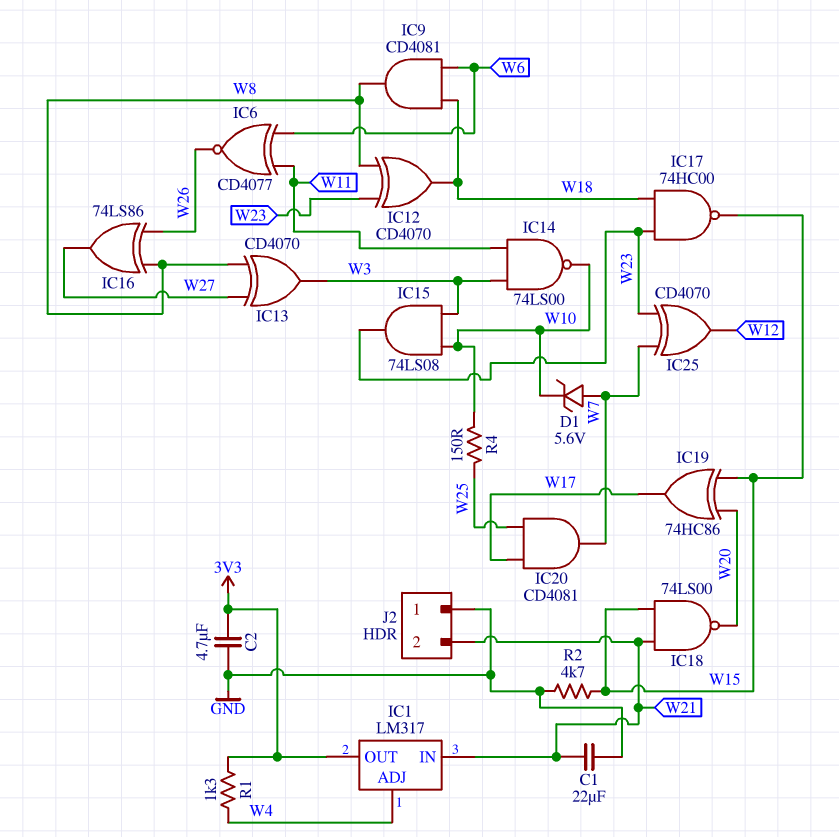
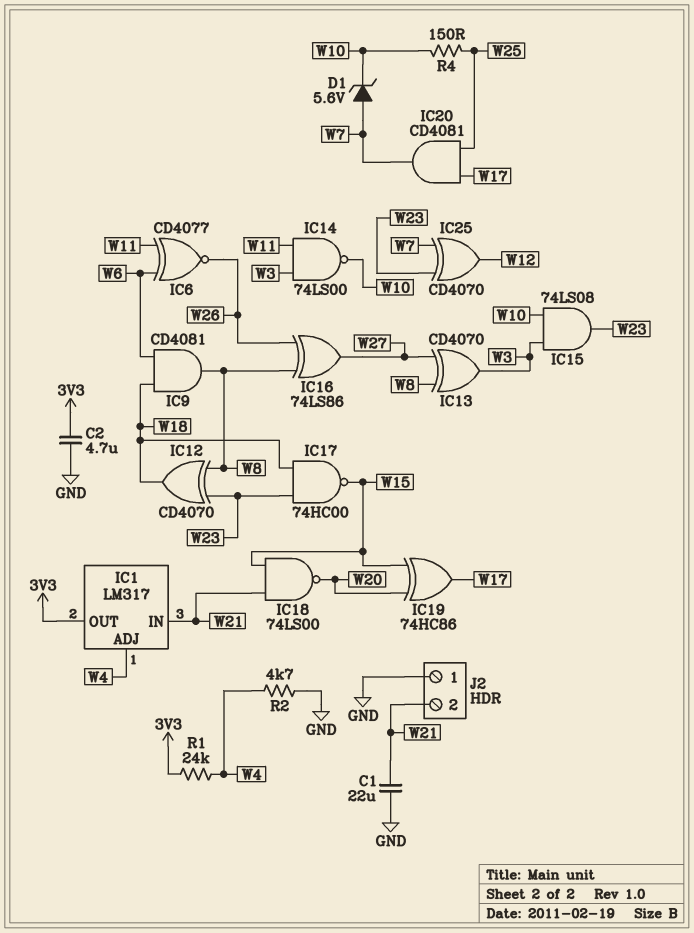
R1: 1.3k (3V3, W4) -> 24k (3V3, W4)
R2: 4.7k (GND, W15) -> 4.7k (GND, W4)

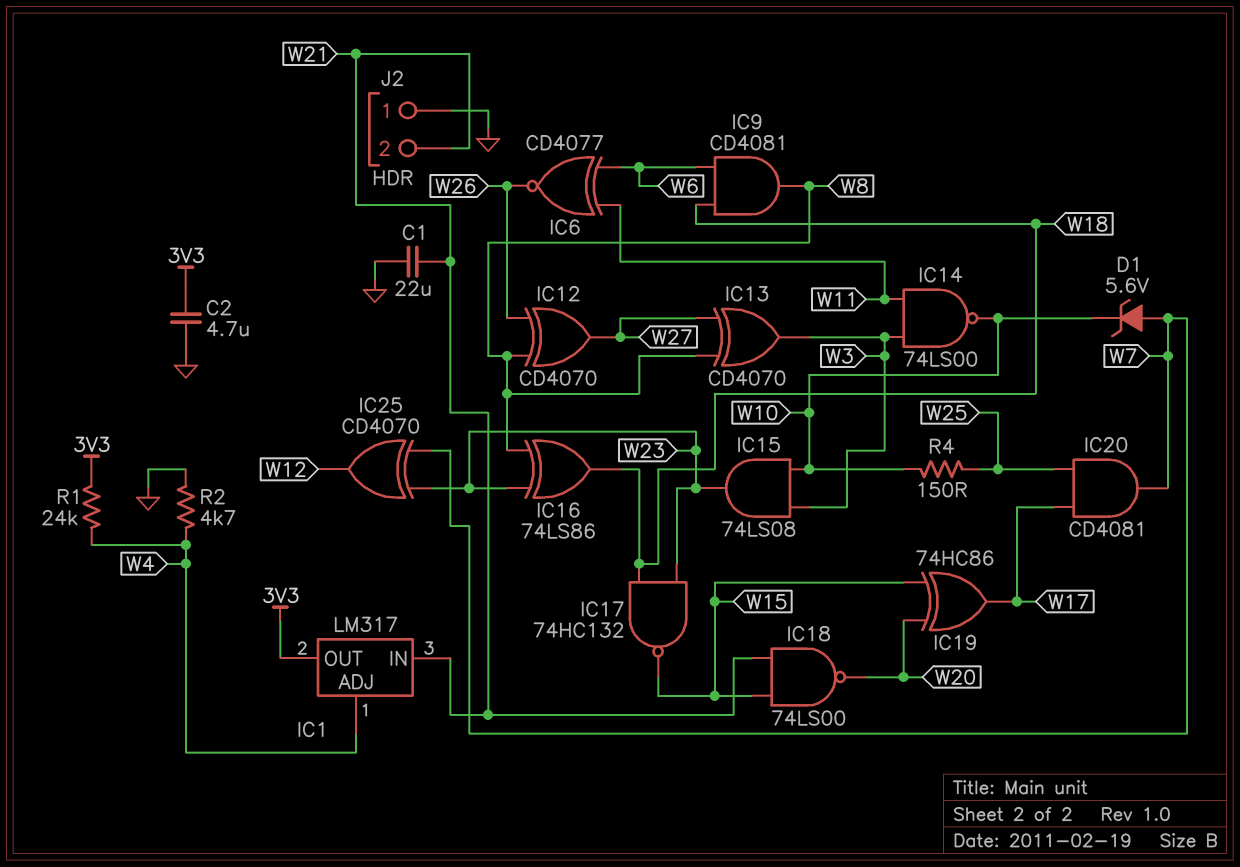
IC12: XOR CD4070 (in W8, in W23, out W18) -> XOR CD4070 (in W8, in W26, out W27)
IC16: XOR 74LS86 (in W8, in W26, out W27) -> XOR 74LS86 (in W8, in W23, out W18)
IC17: NAND 74HC00 (in W18, in W23, out W15) -> NAND 74HC132 (in W18, in W23, out W15)

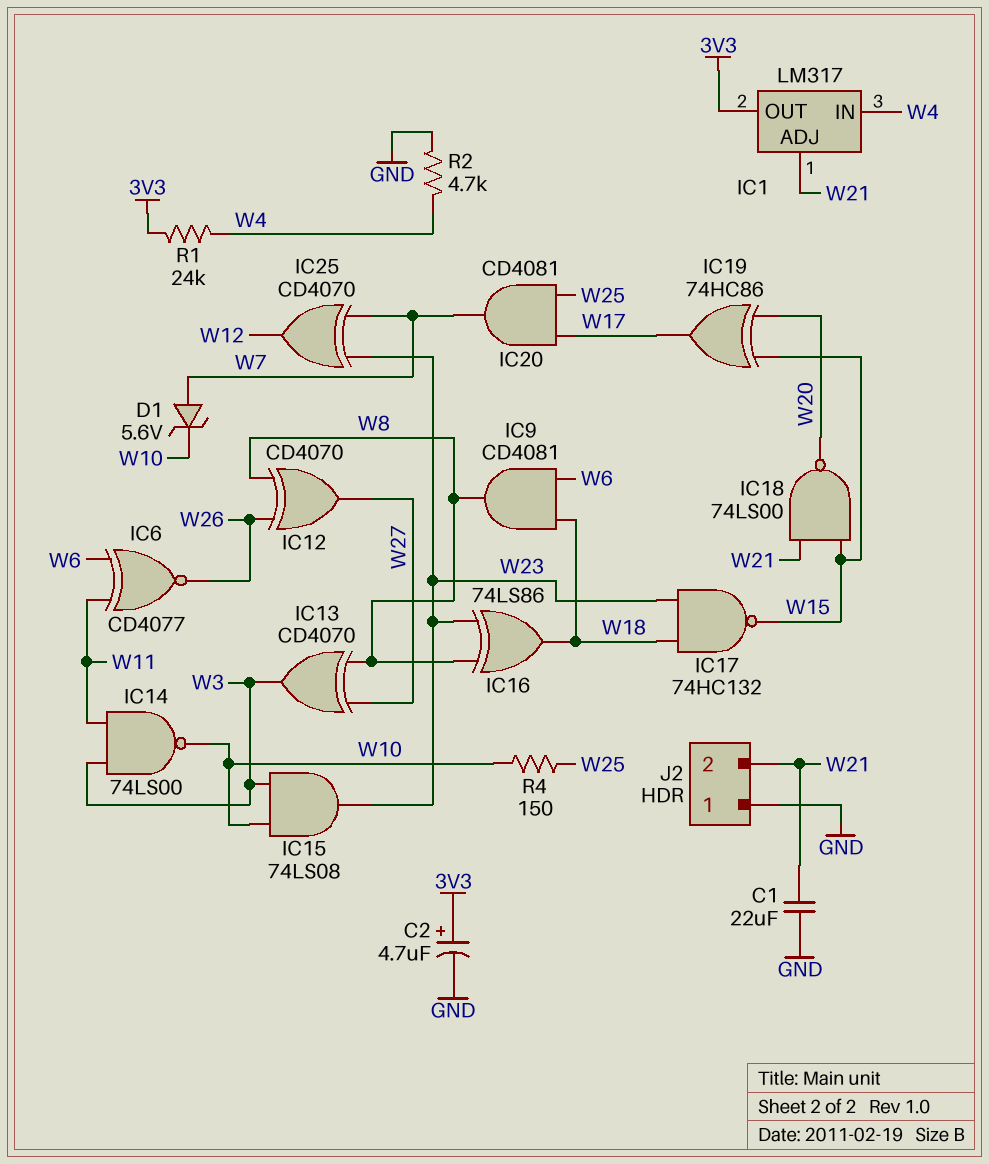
C2: 4.7uF (3V3, GND) -> 4.7uF (plus 3V3, minus GND)
IC1 pin ADJ: W4 -> W21
IC1 pin IN: W21 -> W4

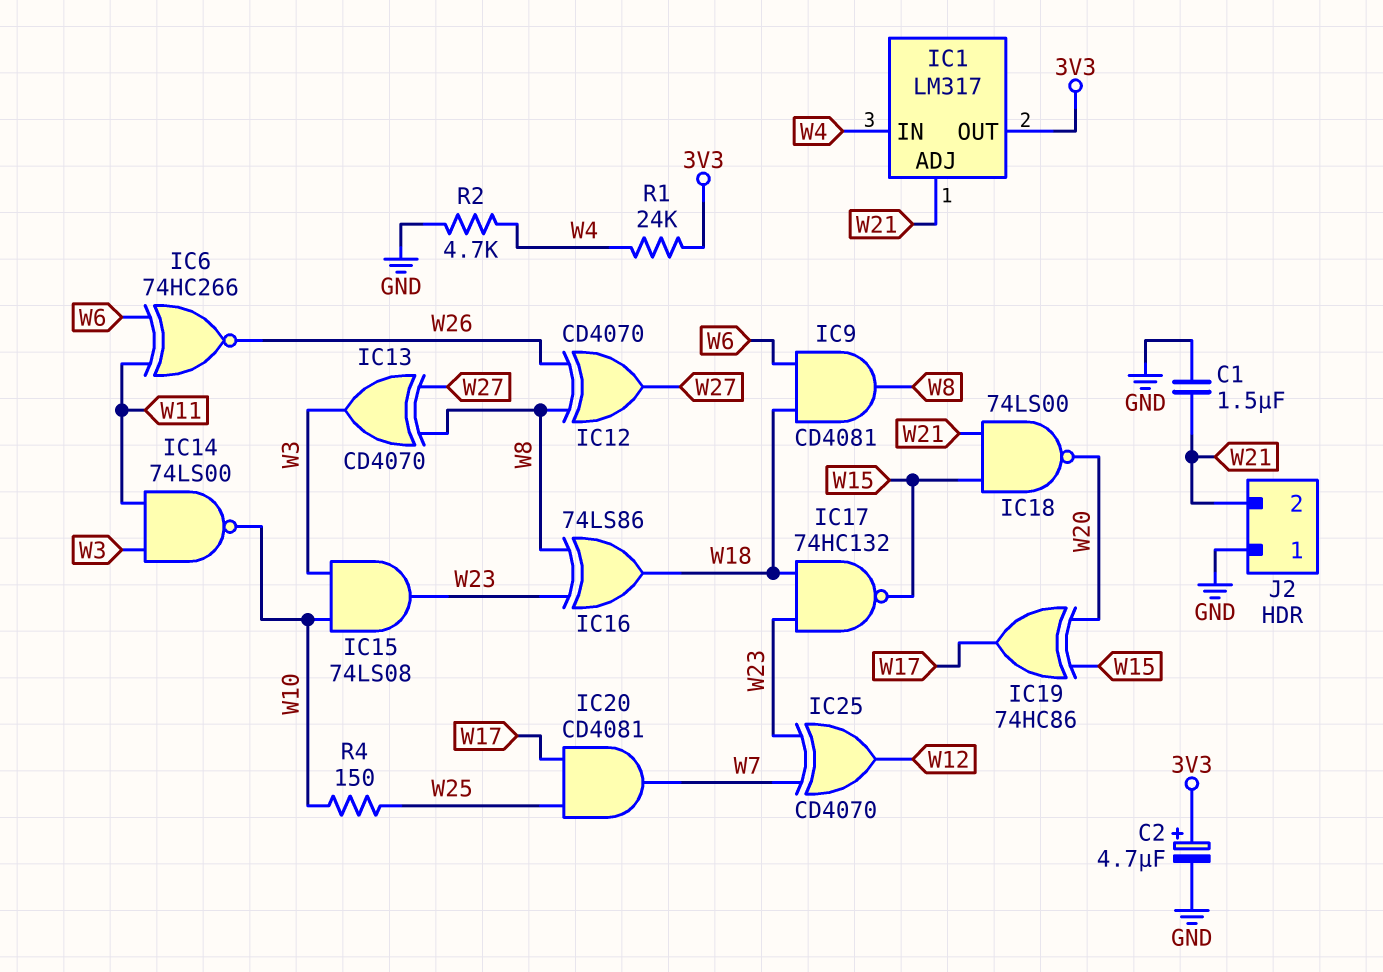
C1: 22uF (GND, W21) -> 1.5uF (GND, W21)
D1: zener 5.6V (A W7, K W10) -> none
IC6: XNOR CD4077 (in W6, in W11, out W26) -> XNOR 74HC266 (in W6, in W11, out W26)

